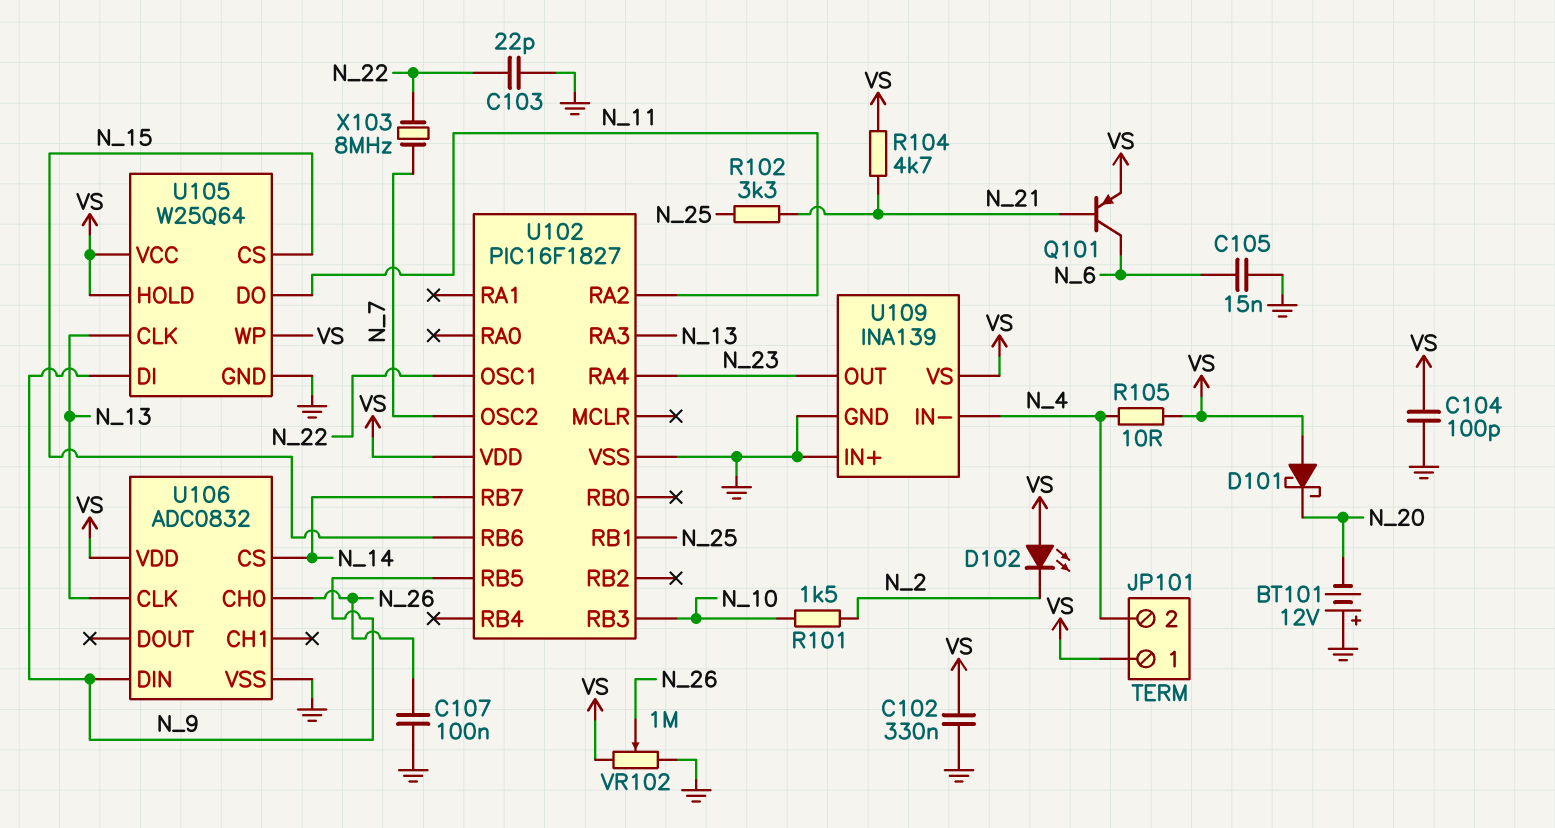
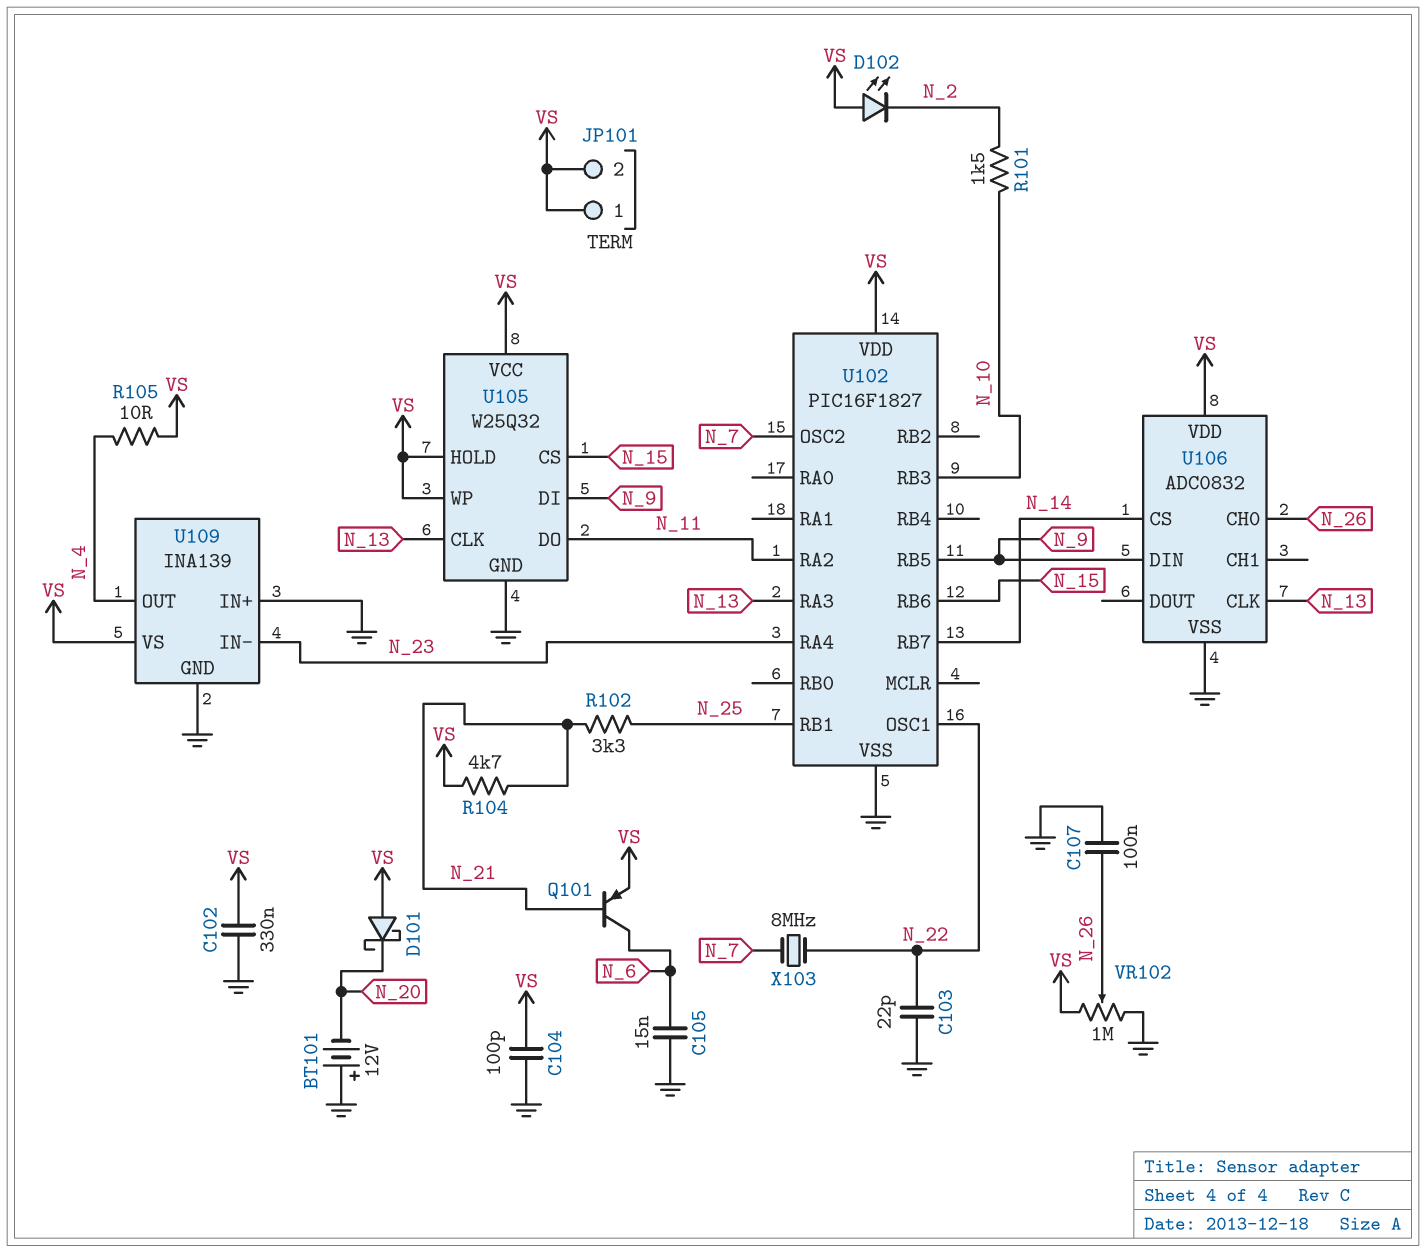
JP101 pin 2: N_4 -> VS
U105: W25Q64 -> W25Q32
U109 pin IN-: N_4 -> N_23
U109 pin OUT: N_23 -> N_4

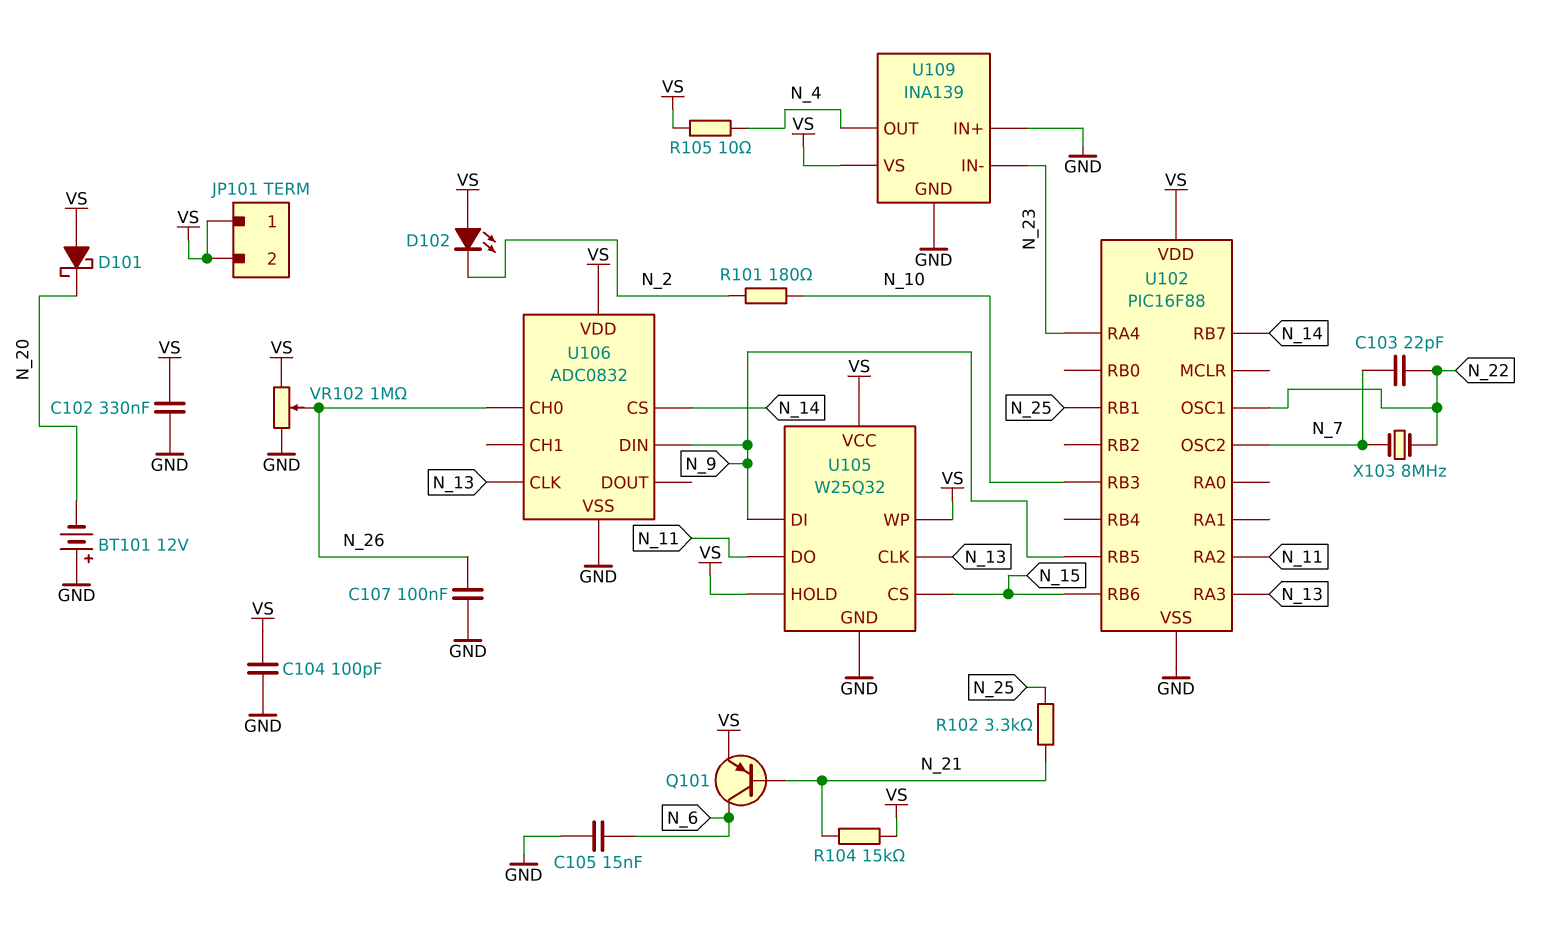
C103: 22pF (GND, N_22) -> 22pF (N_7, N_22)
R101: 1.5k (N_2, N_10) -> 180 (N_2, N_10)
R104: 4.7k (N_21, VS) -> 15k (N_21, VS)
U102: PIC16F1827 -> PIC16F88

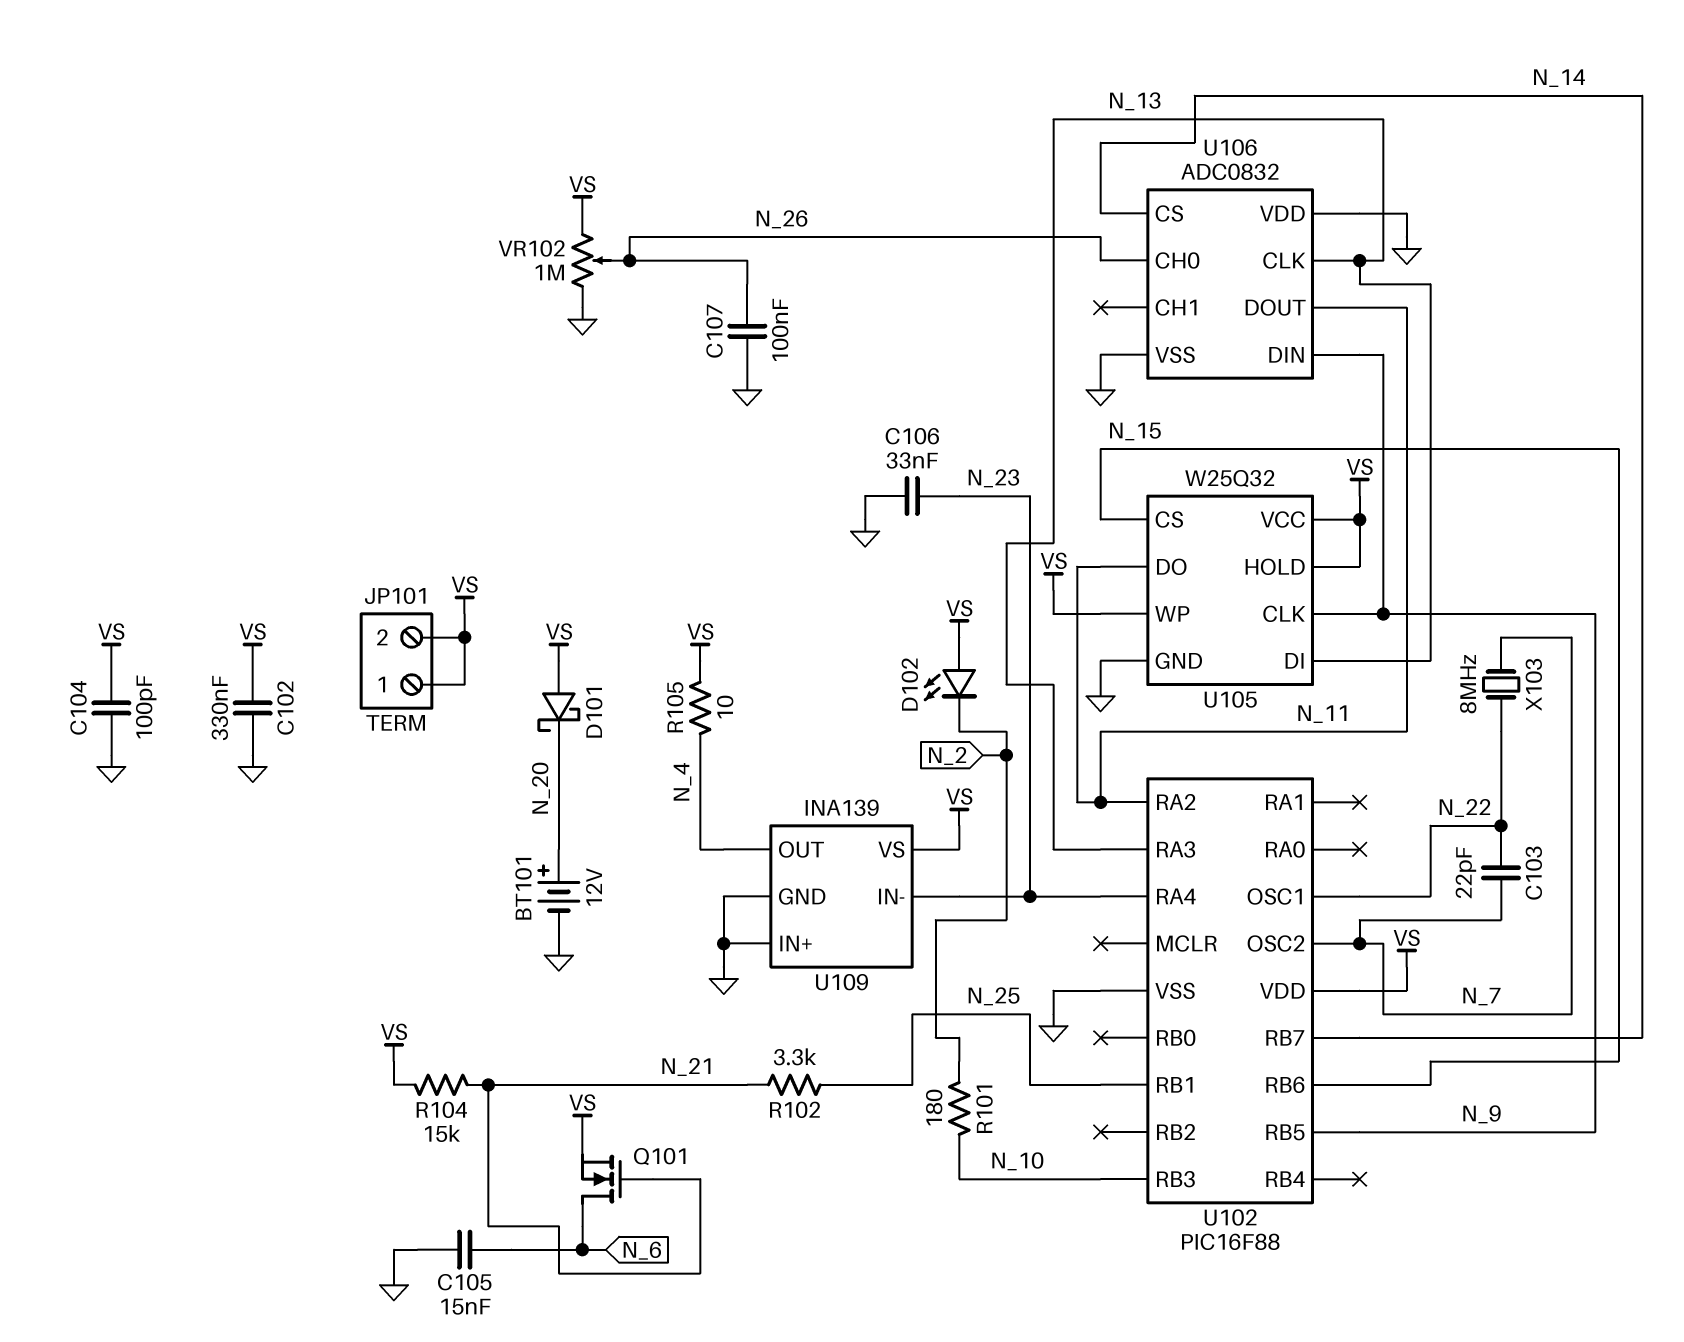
BT101: 12V (plus GND, minus N_20) -> 12V (plus N_20, minus GND)
C106: none -> 33nF (GND, N_23)
Q101: PNP (B N_21, C N_6, E VS) -> NMOS (G N_21, D N_6, S VS)
U105 pin CLK: N_13 -> N_9
U105 pin DI: N_9 -> N_13
U106 pin DOUT: none -> N_11
U106 pin VDD: VS -> GND

